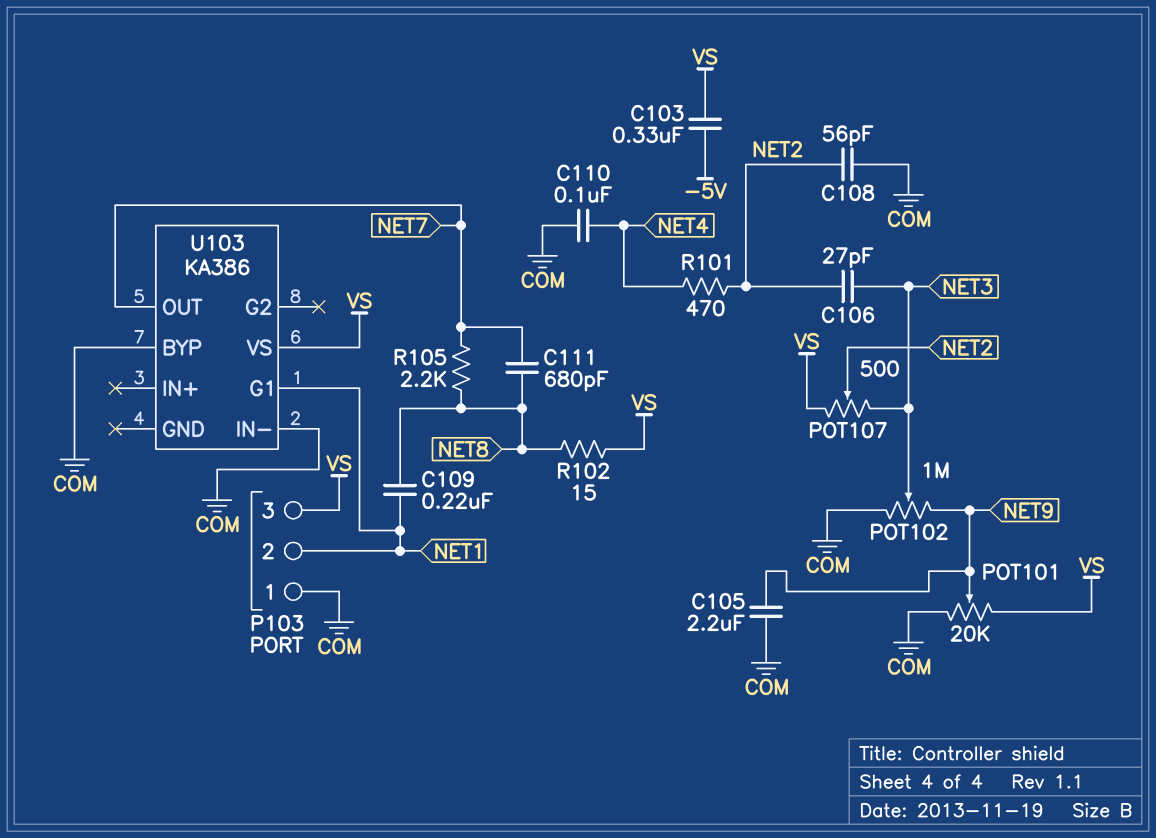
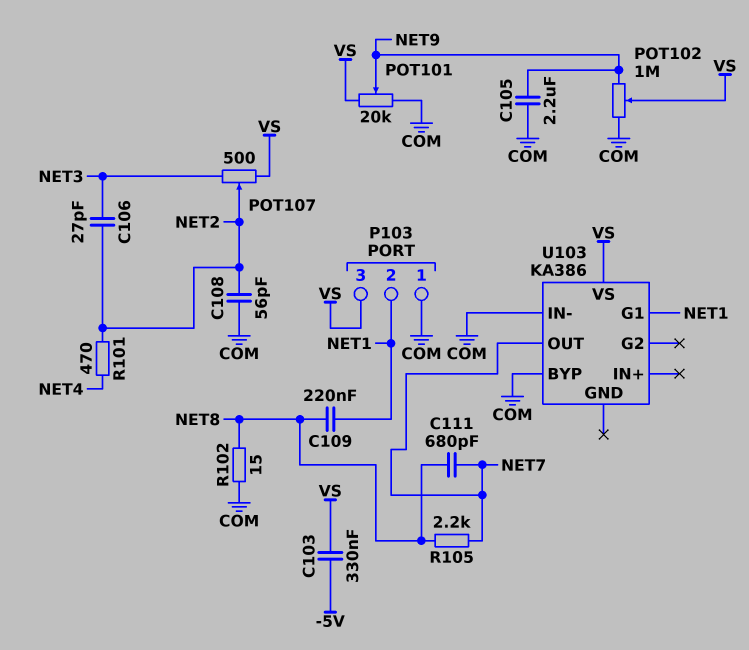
C110: 100nF (COM, NET4) -> none
POT102: 1M (COM, NET9, wiper NET3) -> 1M (COM, NET9, wiper VS)
R102: 15 (NET8, VS) -> 15 (COM, NET8)

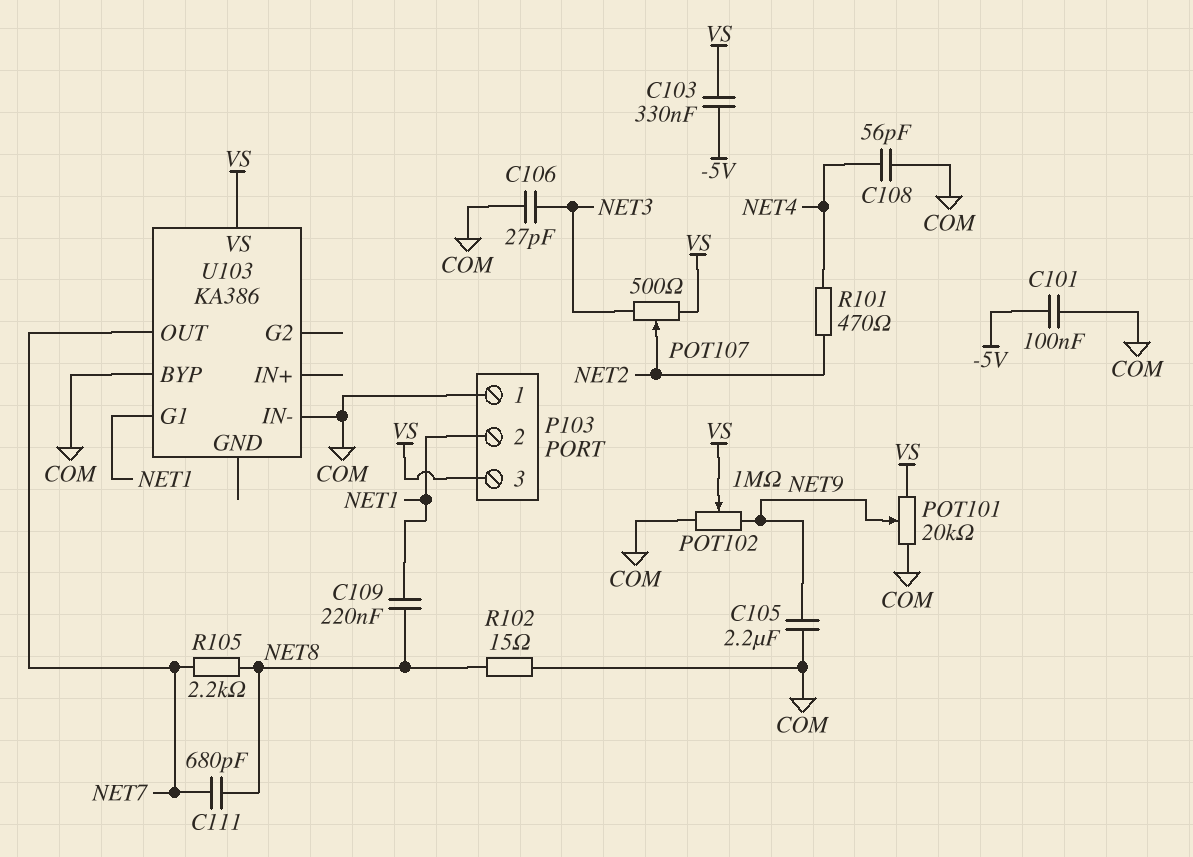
C101: none -> 100nF (-5V, COM)
C106: 27pF (NET2, NET3) -> 27pF (COM, NET3)
C108: 56pF (COM, NET2) -> 56pF (COM, NET4)

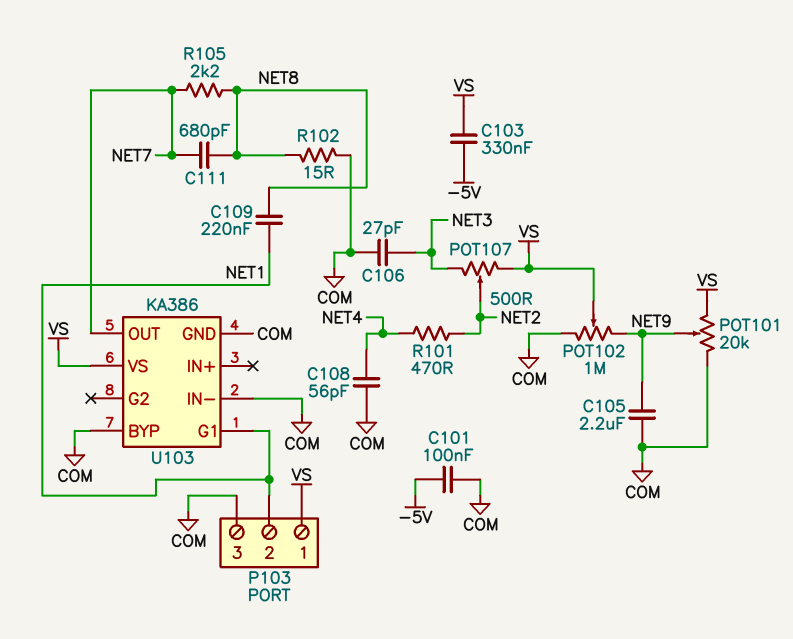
P103 pin 1: COM -> VS
P103 pin 3: VS -> COM
U103 pin GND: none -> COM

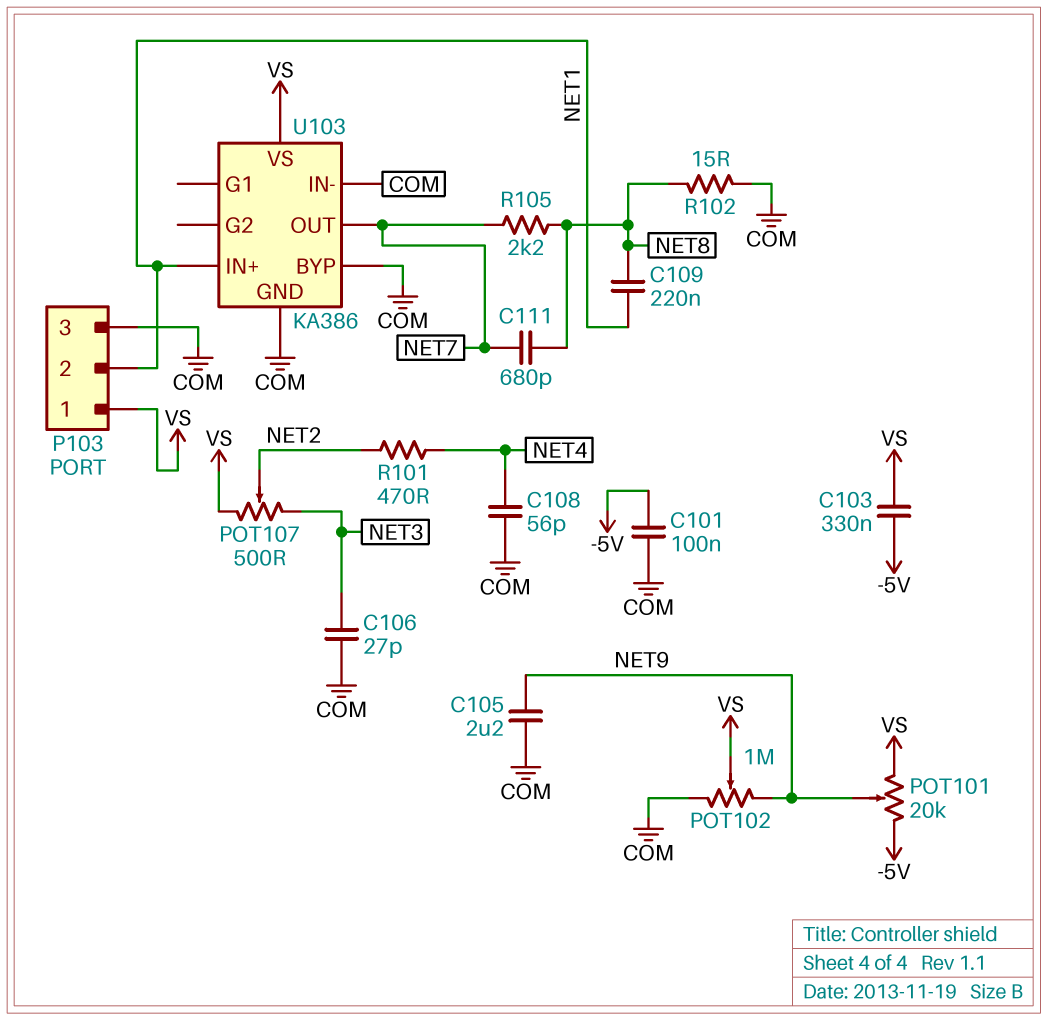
POT101: 20k (COM, VS, wiper NET9) -> 20k (-5V, VS, wiper NET9)
U103 pin G1: NET1 -> none
U103 pin IN+: none -> NET1

